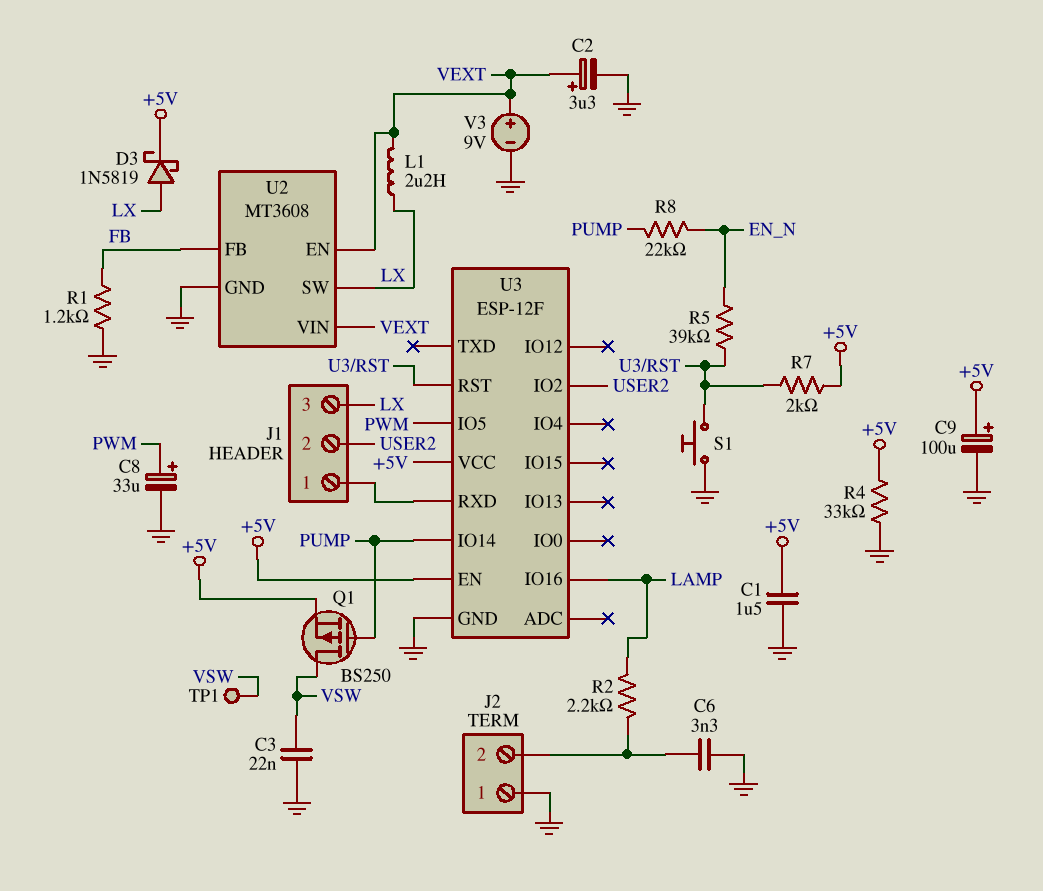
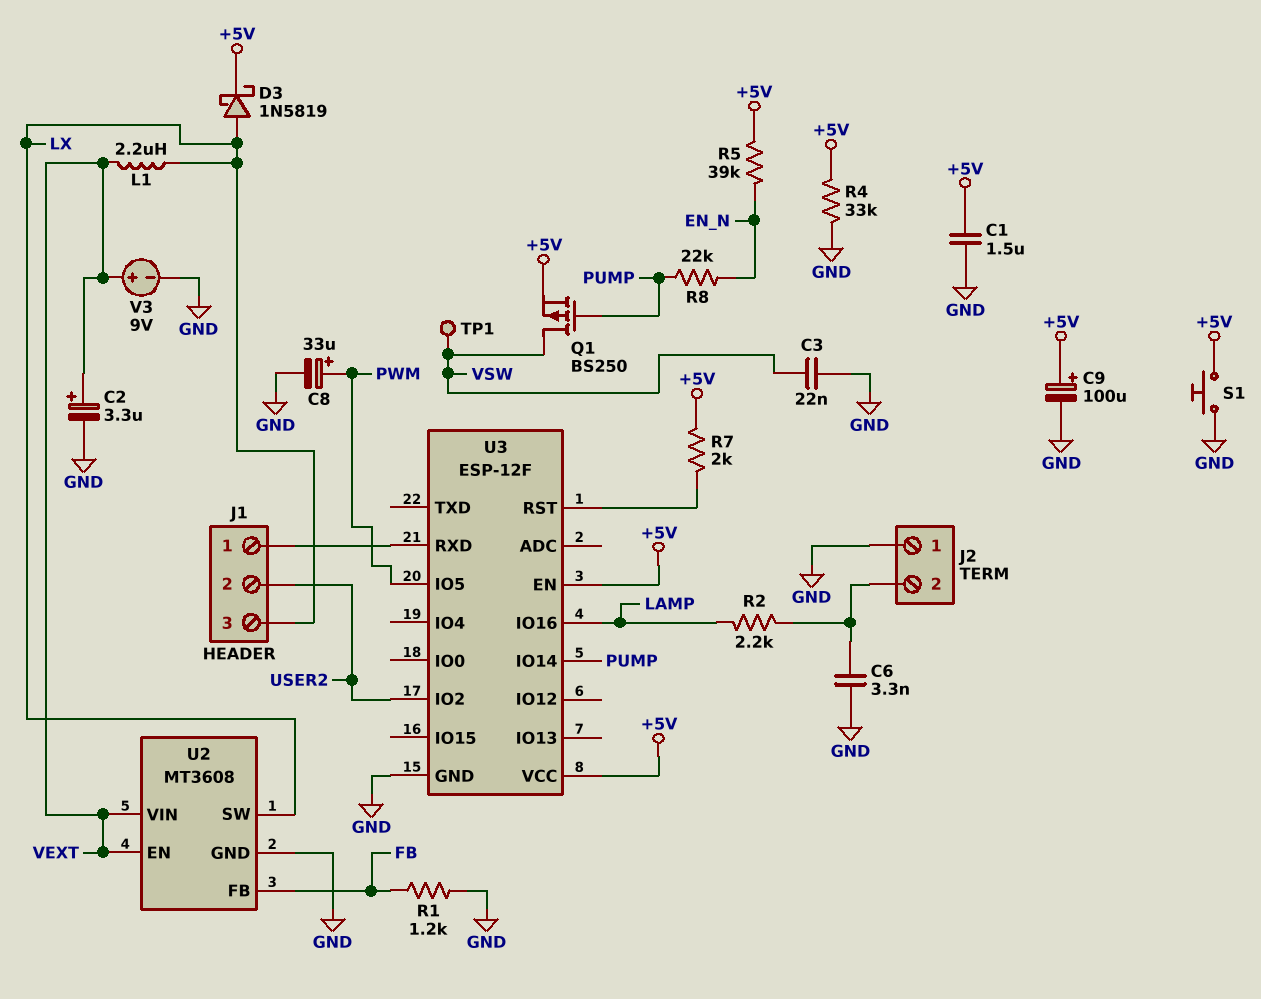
R5: 39k (EN_N, U3/RST) -> 39k (+5V, EN_N)
S1: button (GND, U3/RST) -> button (+5V, GND)

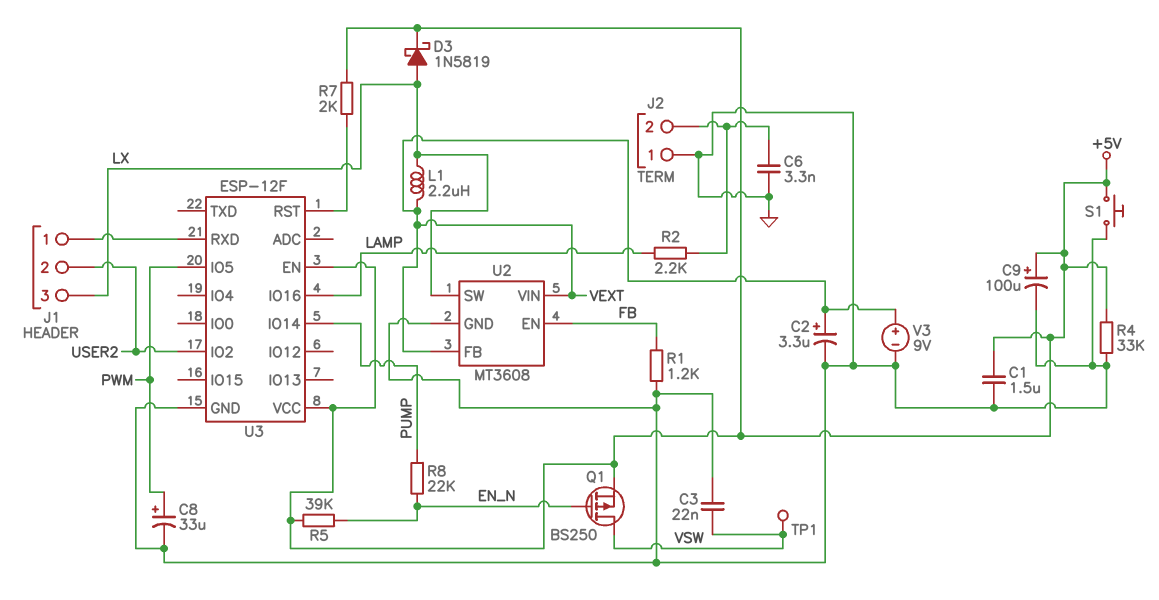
Q1: PMOS BS250 (G PUMP, D VSW, S +5V) -> PMOS BS250 (G EN_N, D VSW, S +5V)
U2 pin EN: VEXT -> FB
U2 pin FB: FB -> VEXT

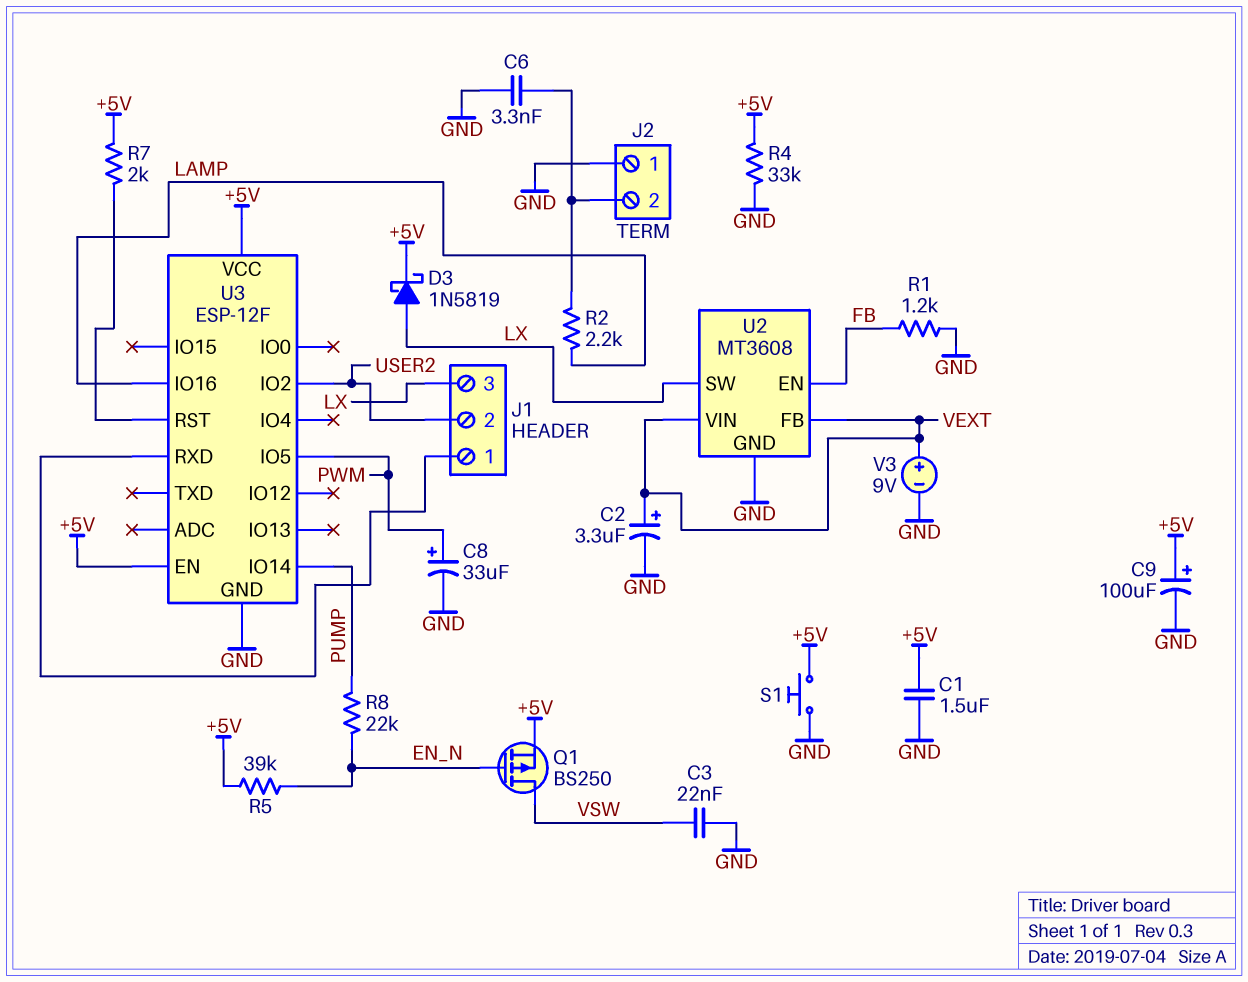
L1: 2.2uH (LX, VEXT) -> none
TP1: test point (VSW) -> none

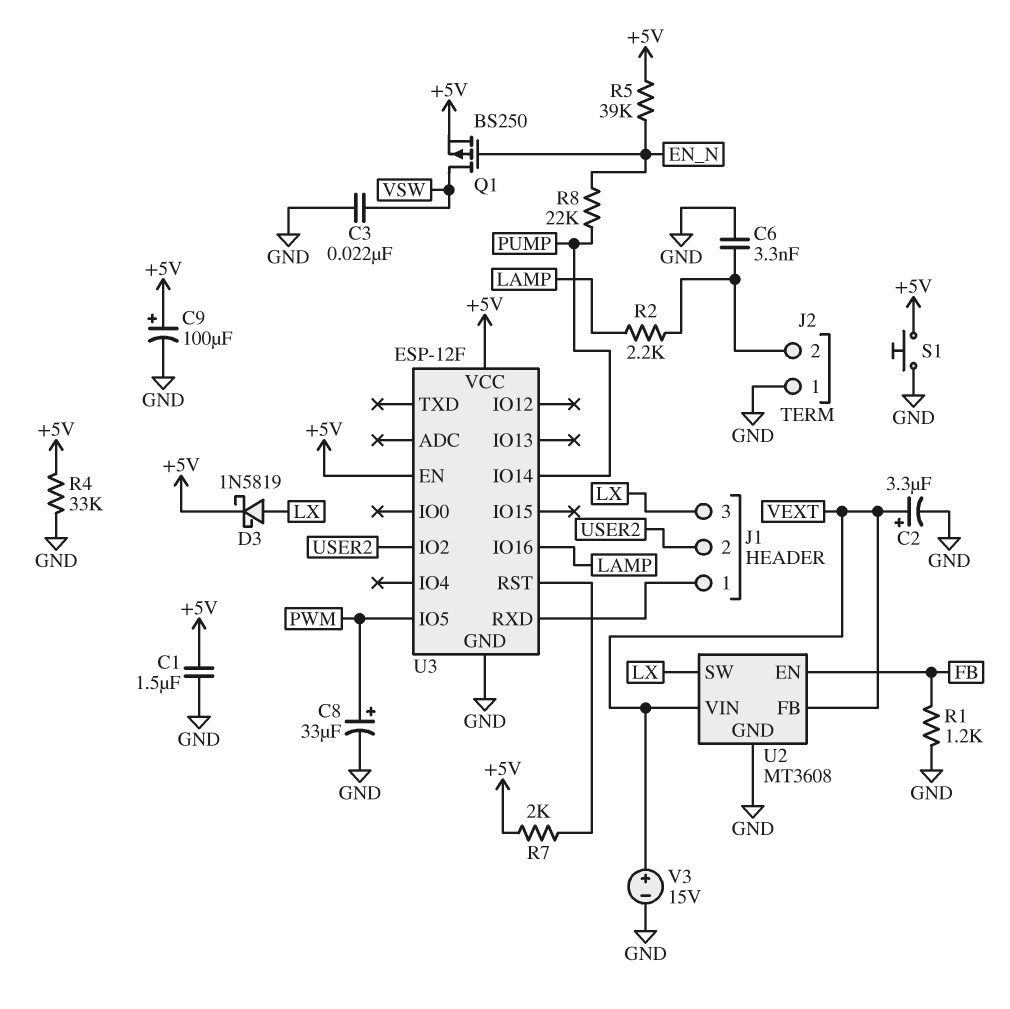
V3: 9V (plus VEXT, minus GND) -> 15V (plus VEXT, minus GND)

